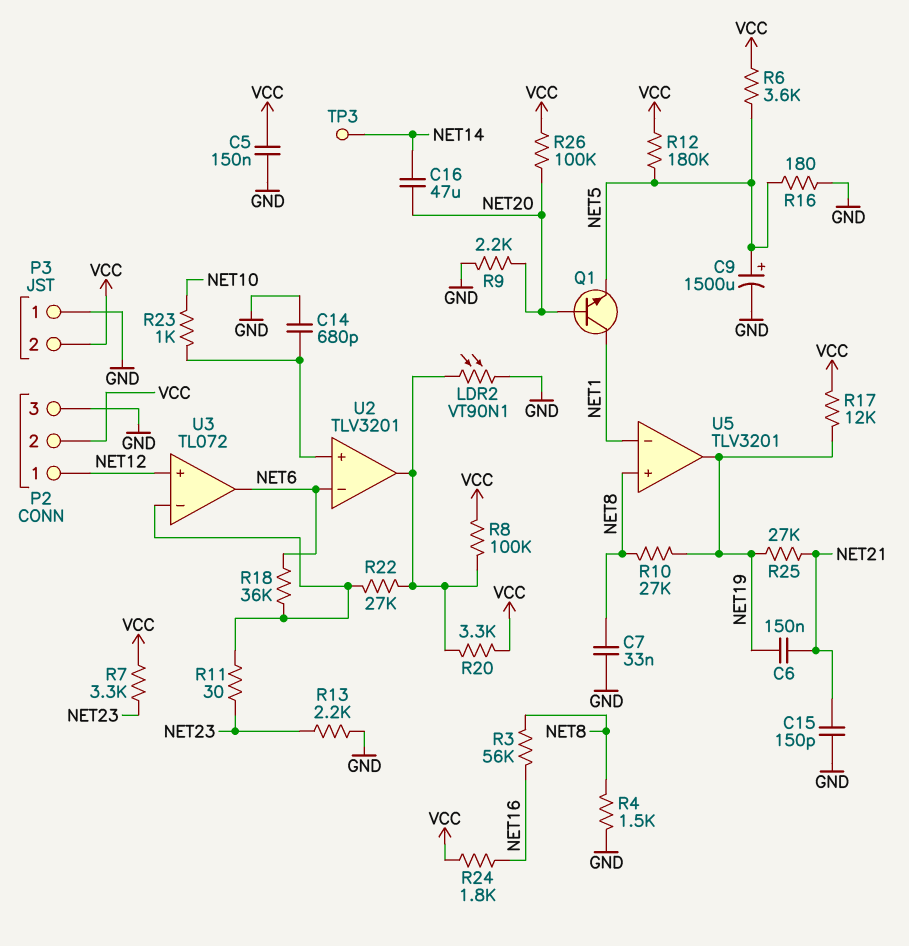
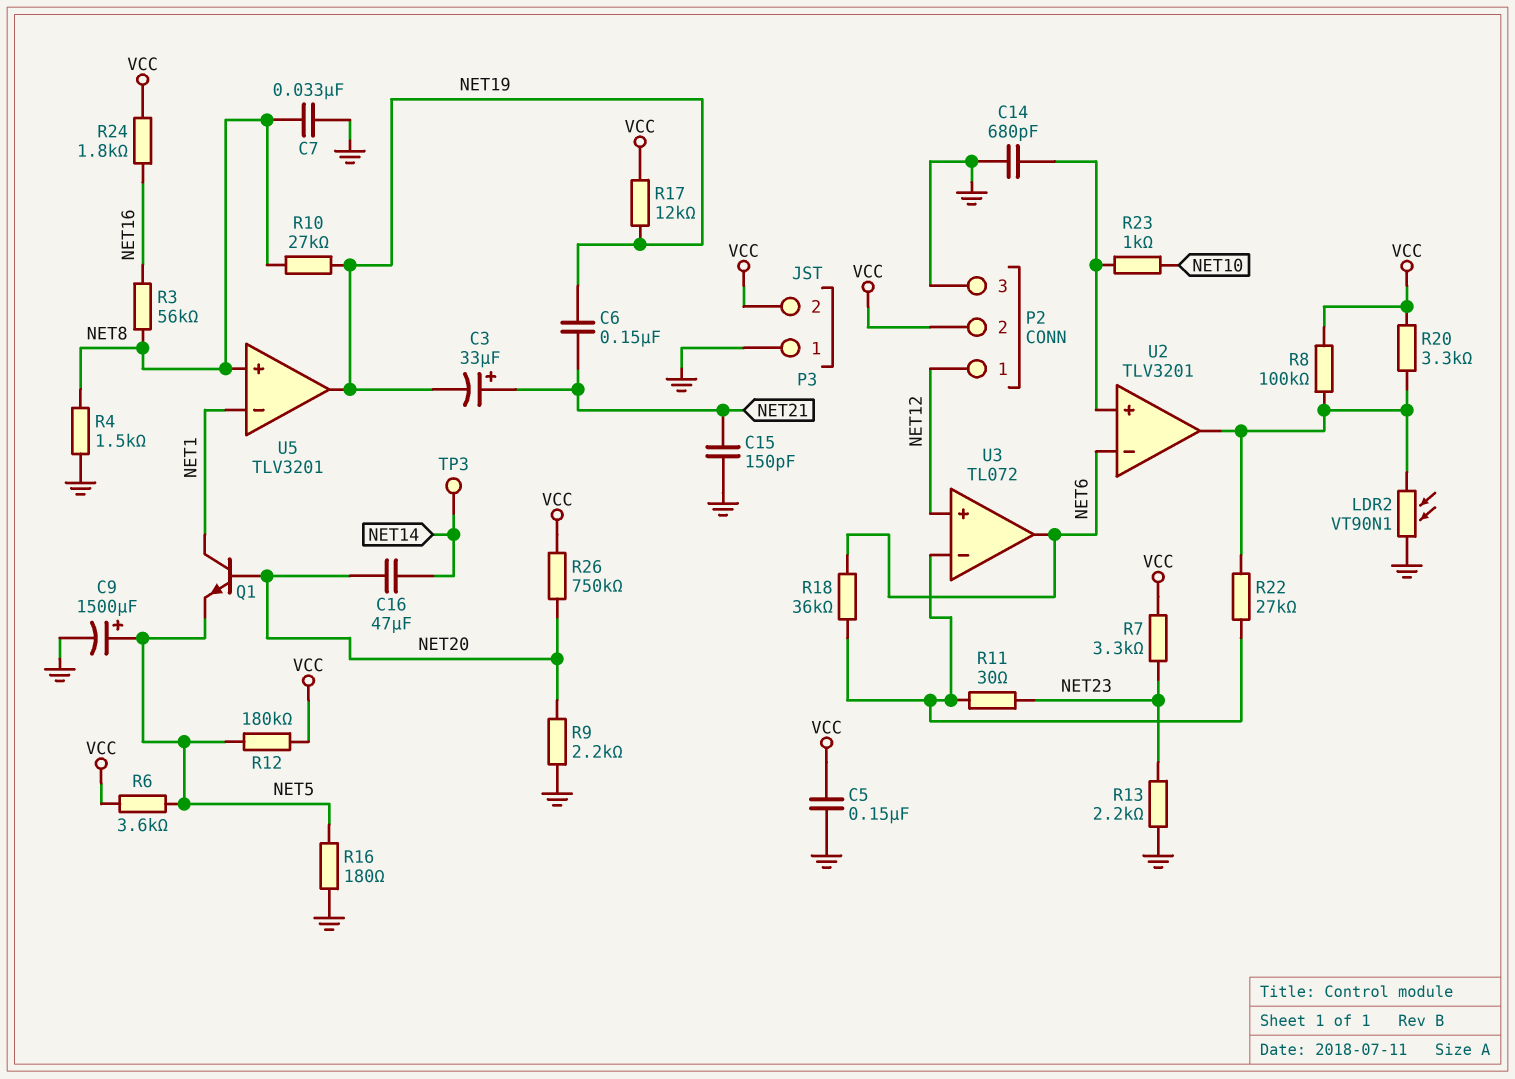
C3: none -> 33uF (plus NET21, minus NET19)
R25: 27k (NET19, NET21) -> none
R26: 100k (NET20, VCC) -> 750k (NET20, VCC)

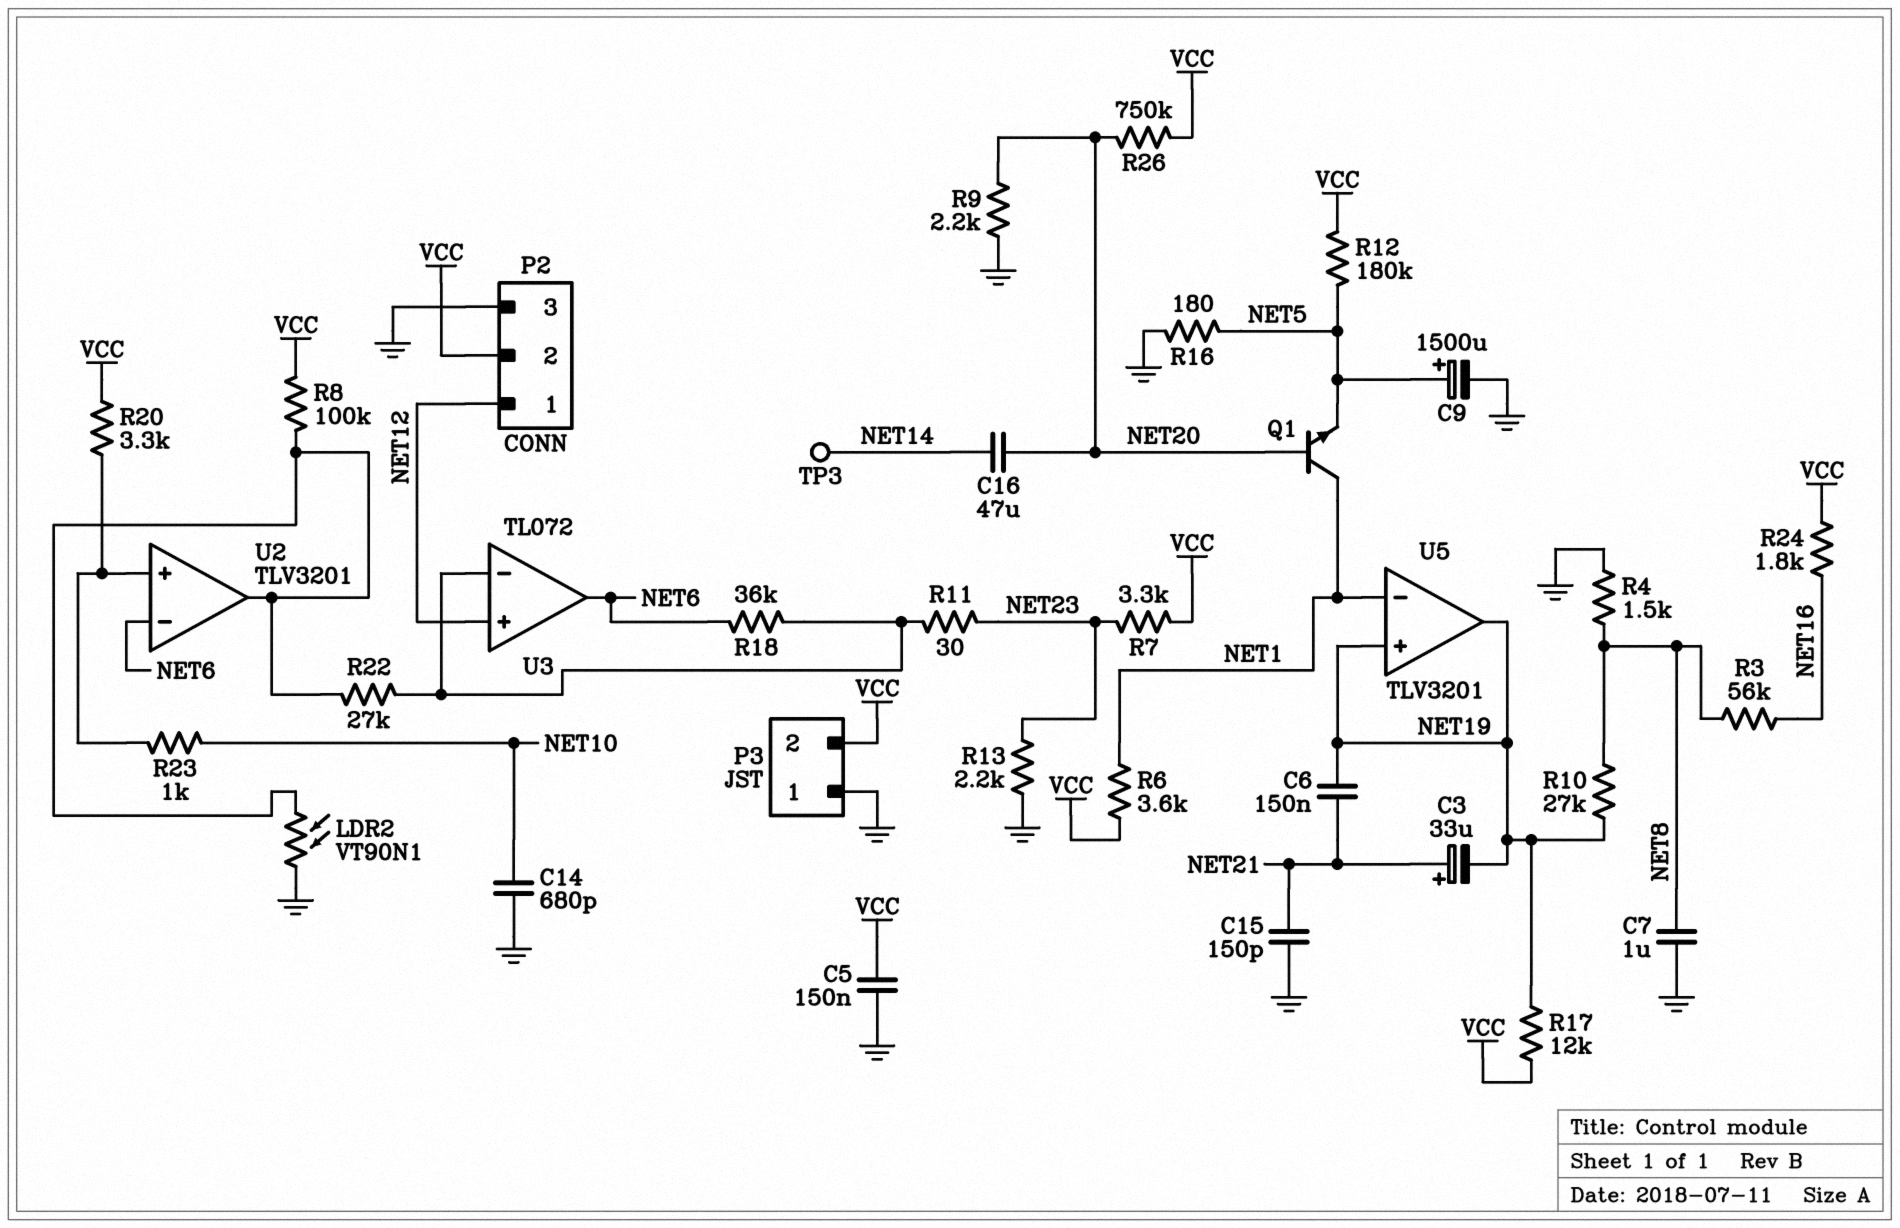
C7: 33nF (GND, NET8) -> 1uF (GND, NET8)
C14: 680pF (GND, U2/in+) -> 680pF (GND, NET10)
R6: 3.6k (NET5, VCC) -> 3.6k (NET1, VCC)
R20: 3.3k (U2/out, VCC) -> 3.3k (U2/in+, VCC)
U5 pin in+: NET8 -> NET19

